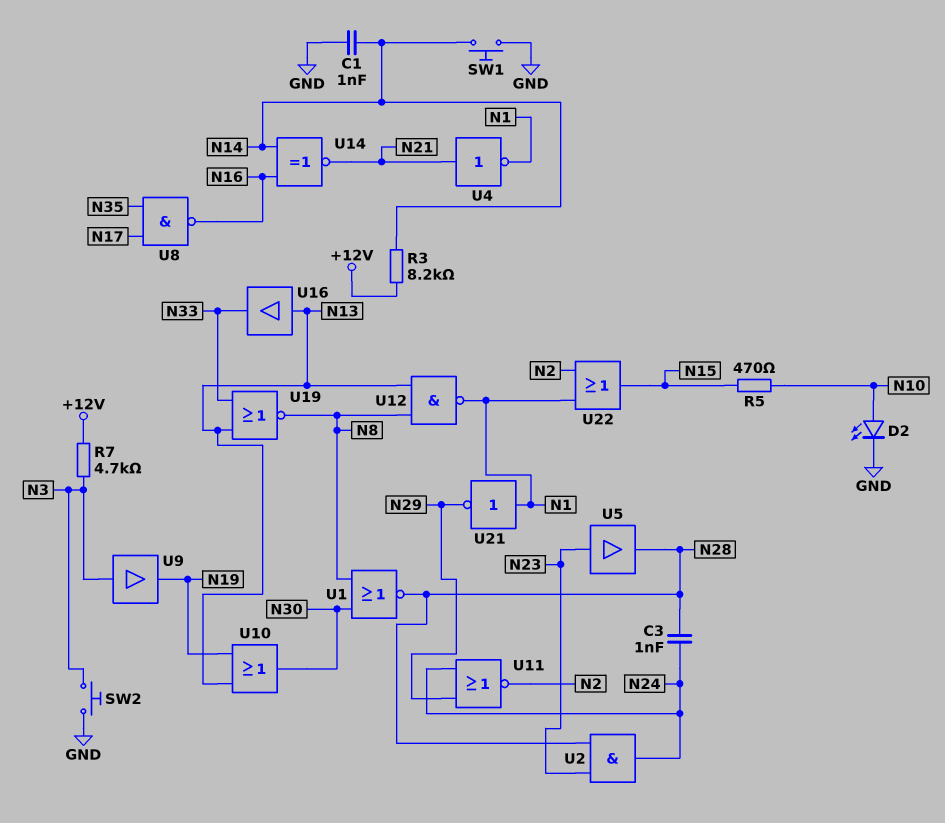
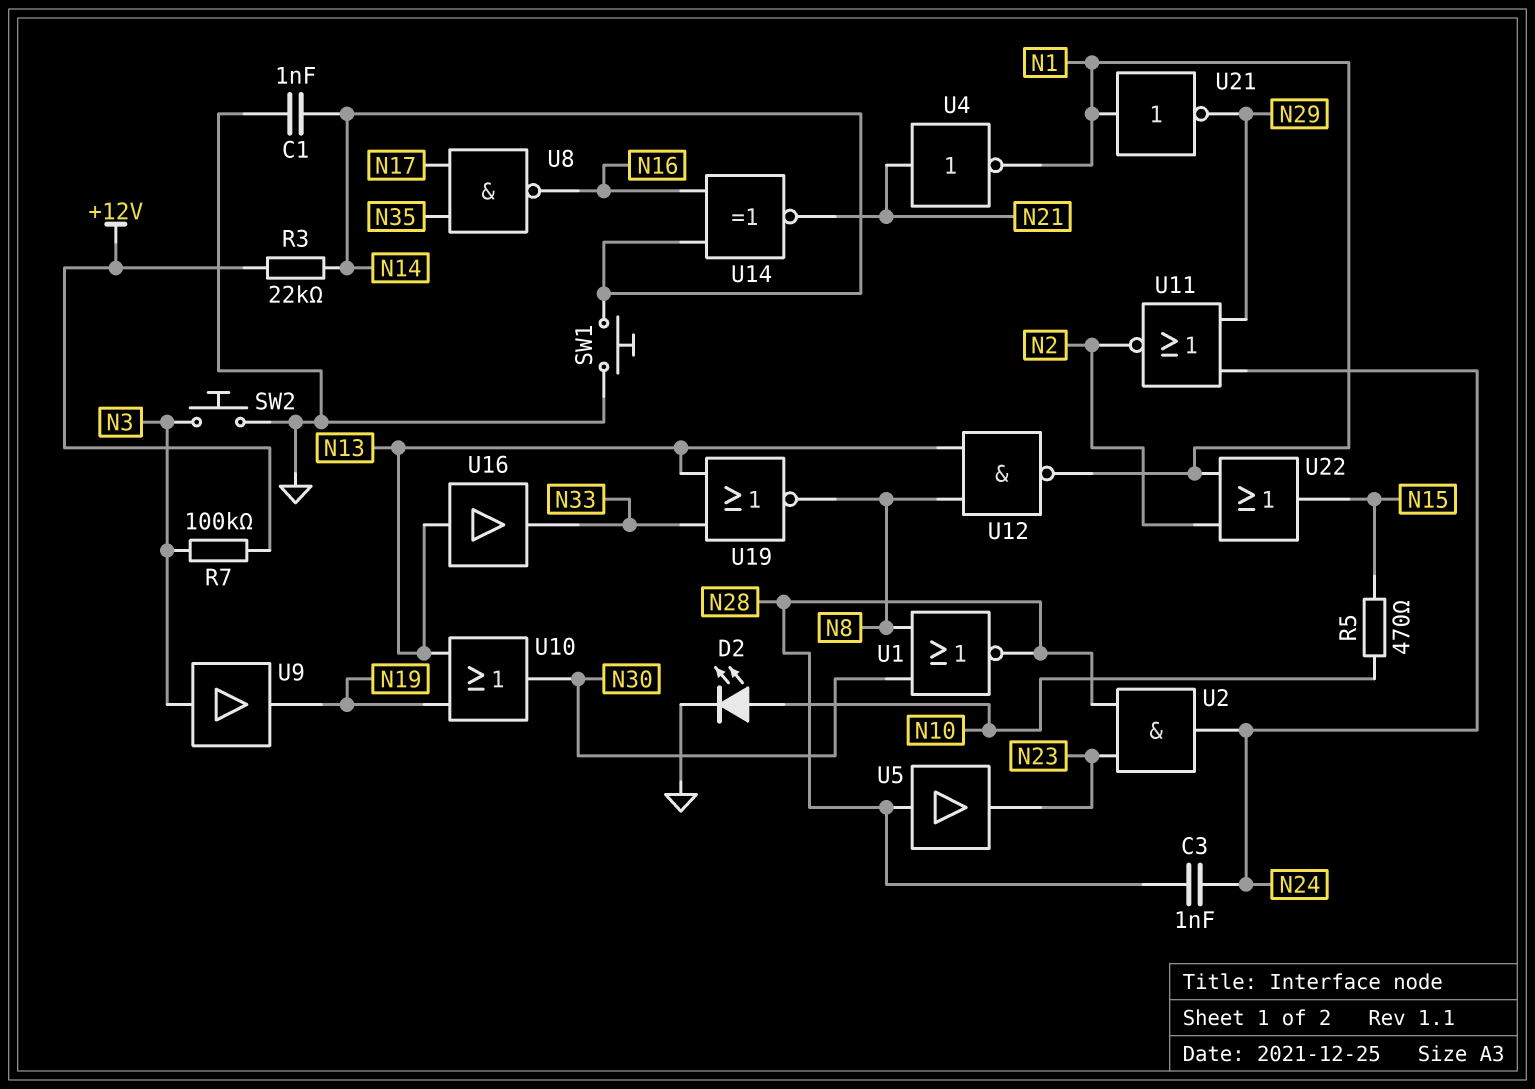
R3: 8.2k (+12V, N14) -> 22k (+12V, N14)
R7: 4.7k (+12V, N3) -> 100k (+12V, N3)
U5: buffer (in N23, out N28) -> buffer (in N28, out N23)

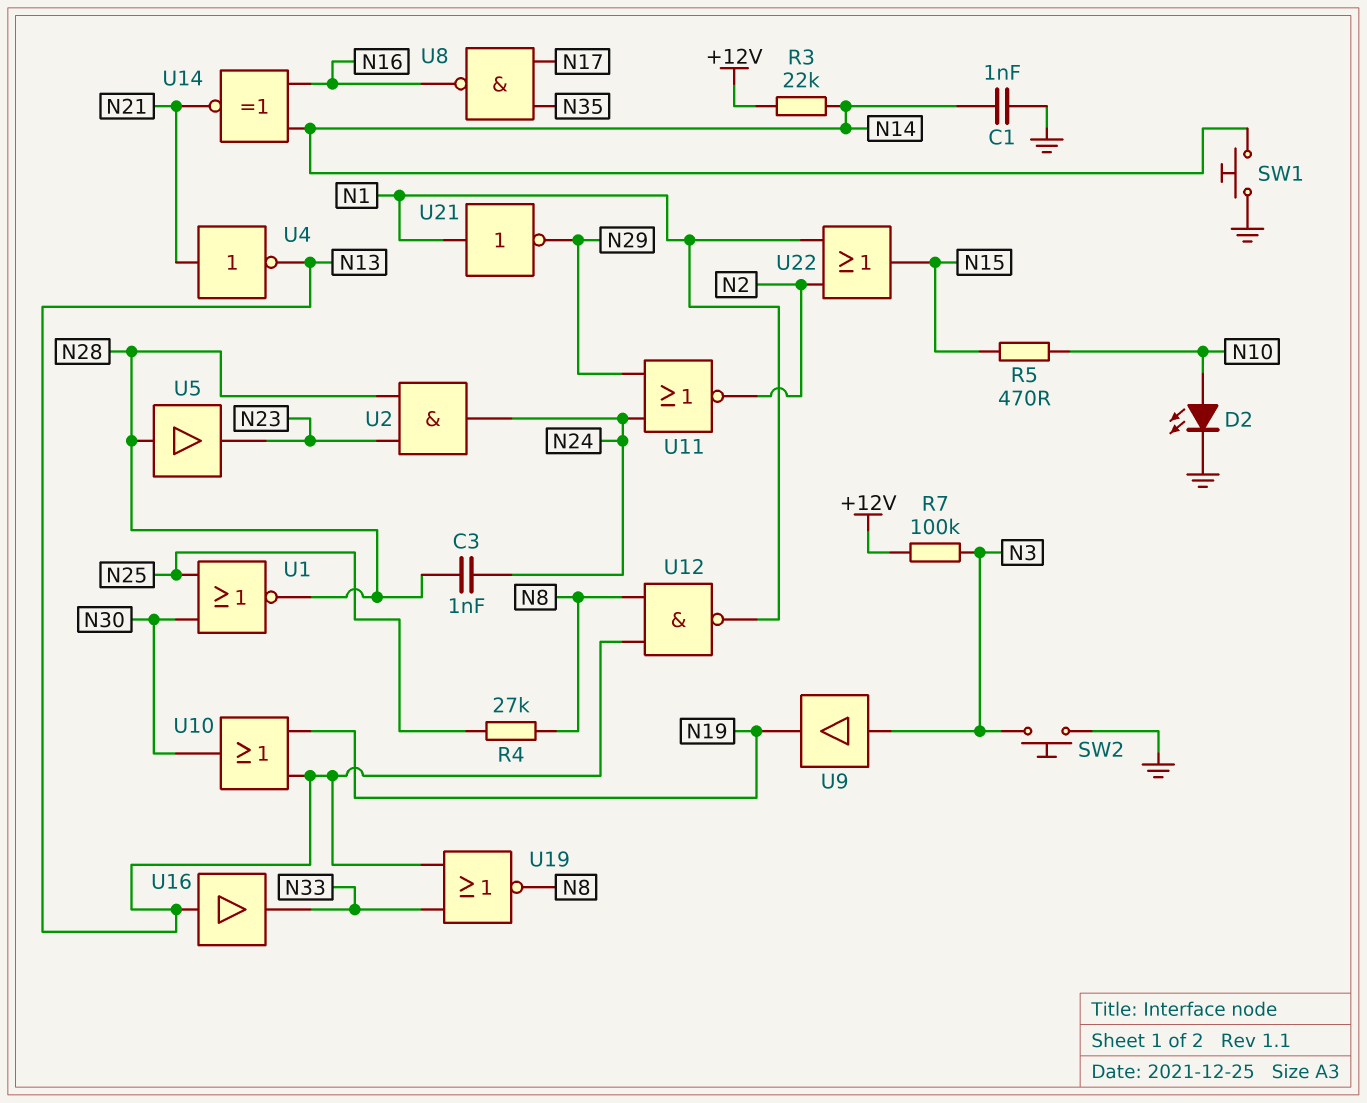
R4: none -> 27k (N8, N25)
U1: NOR (in N8, in N30, out N28) -> NOR (in N25, in N30, out N28)
U4: NOT (in N21, out N1) -> NOT (in N21, out N13)

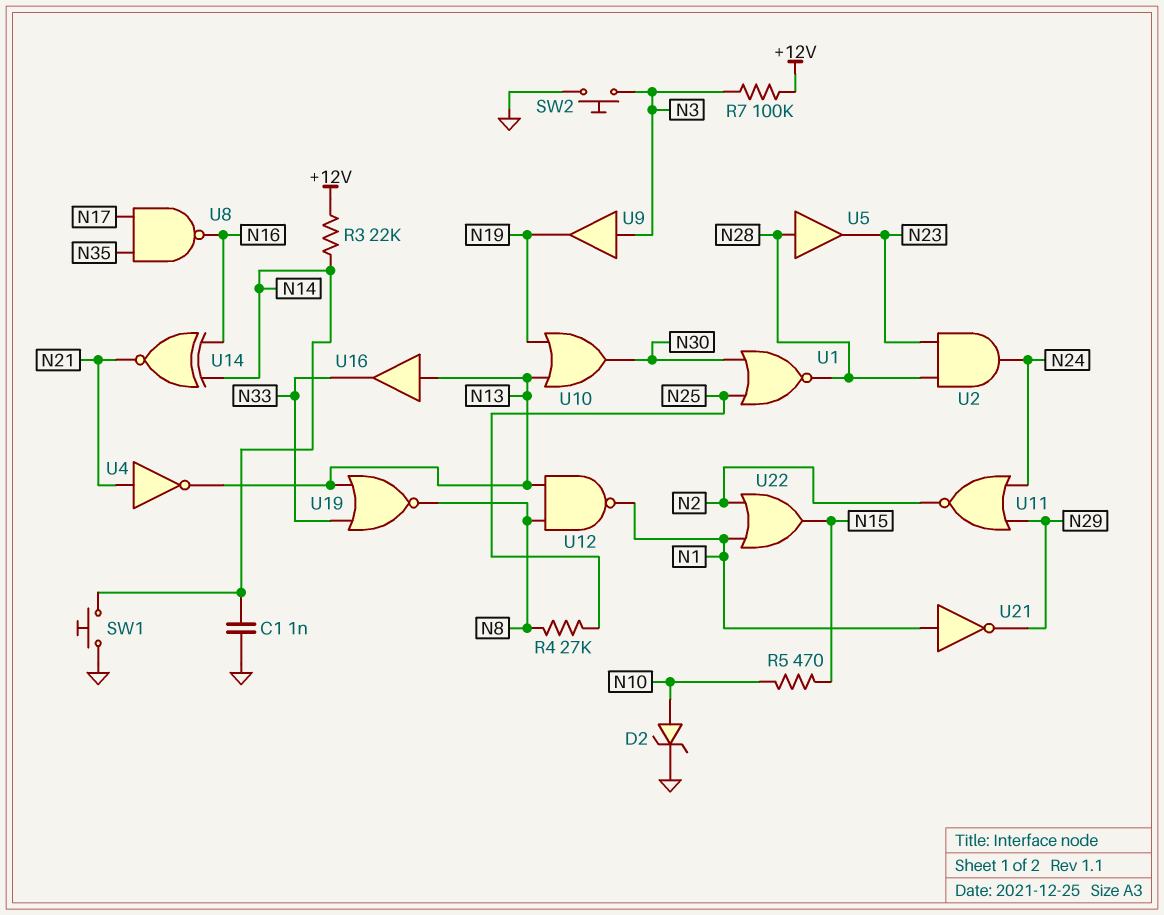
C3: 1nF (N24, N28) -> none
D2: LED (A N10, K GND) -> zener (A N10, K GND)

